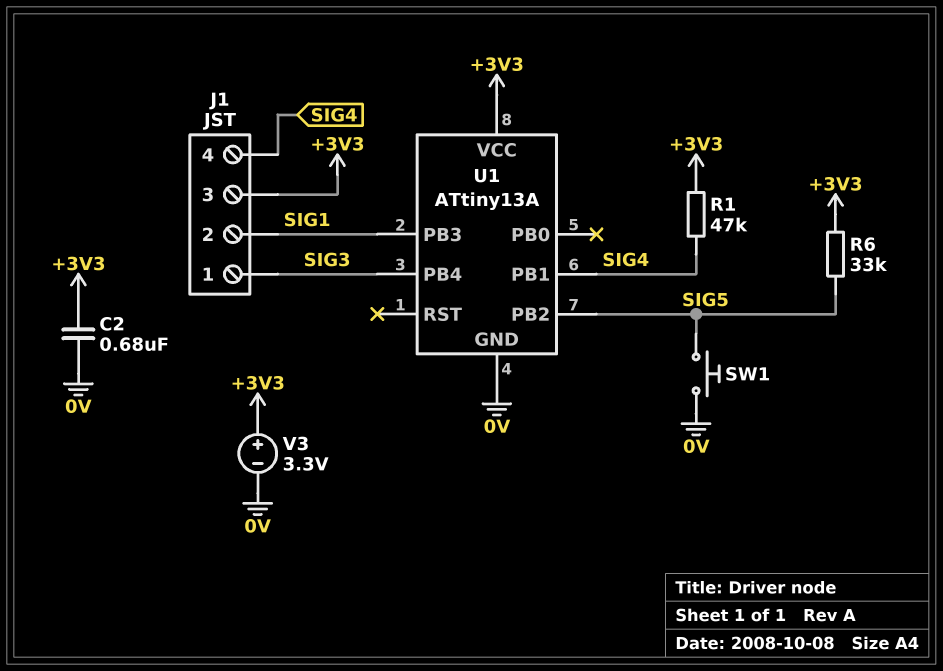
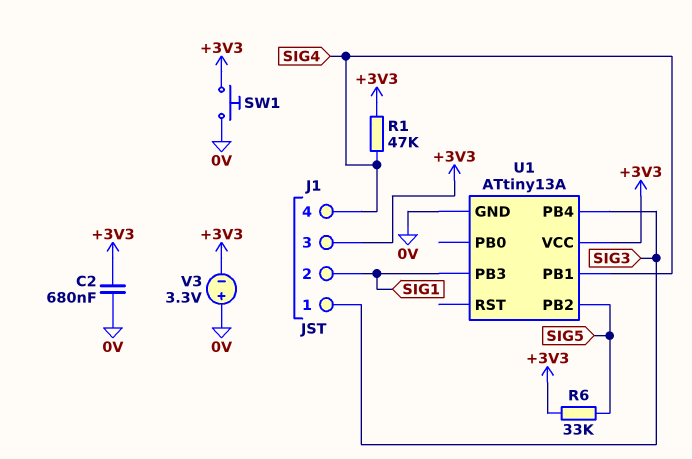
SW1: button (0V, SIG5) -> button (+3V3, 0V)
V3: 3.3V (plus +3V3, minus 0V) -> 3.3V (plus 0V, minus +3V3)

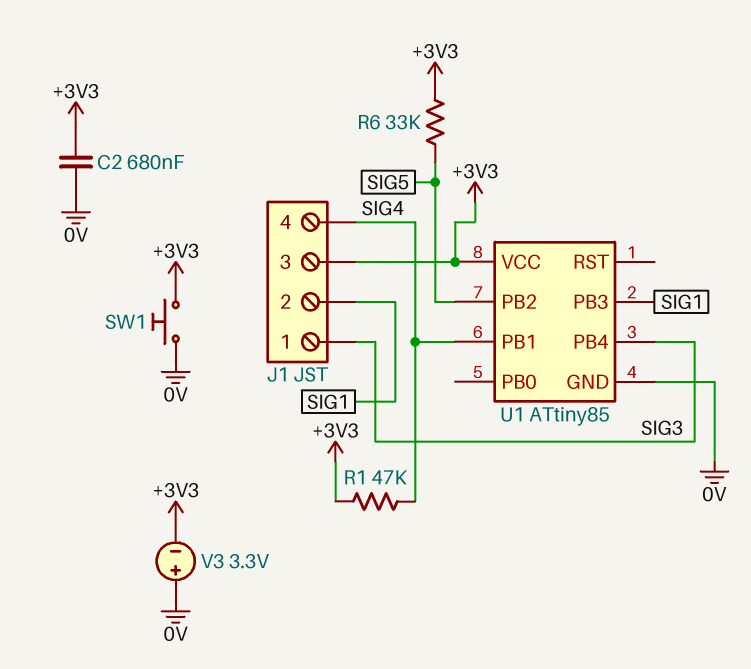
U1: ATtiny13A -> ATtiny85

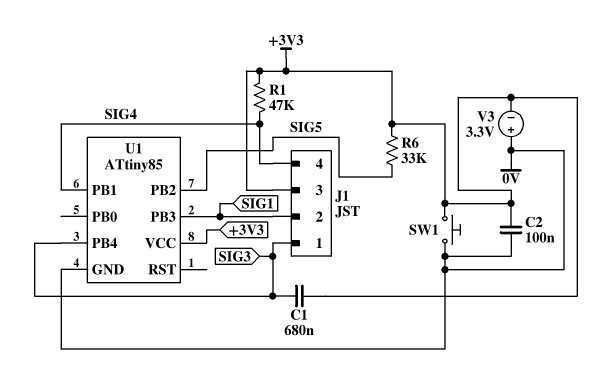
C1: none -> 680nF (+3V3, SIG3)
C2: 680nF (+3V3, 0V) -> 100nF (+3V3, 0V)

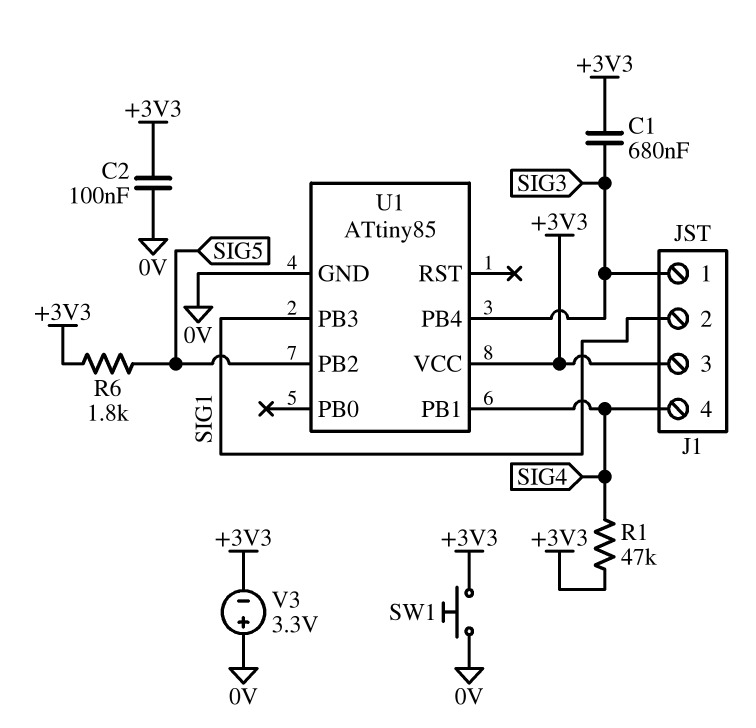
R6: 33k (+3V3, SIG5) -> 1.8k (+3V3, SIG5)

